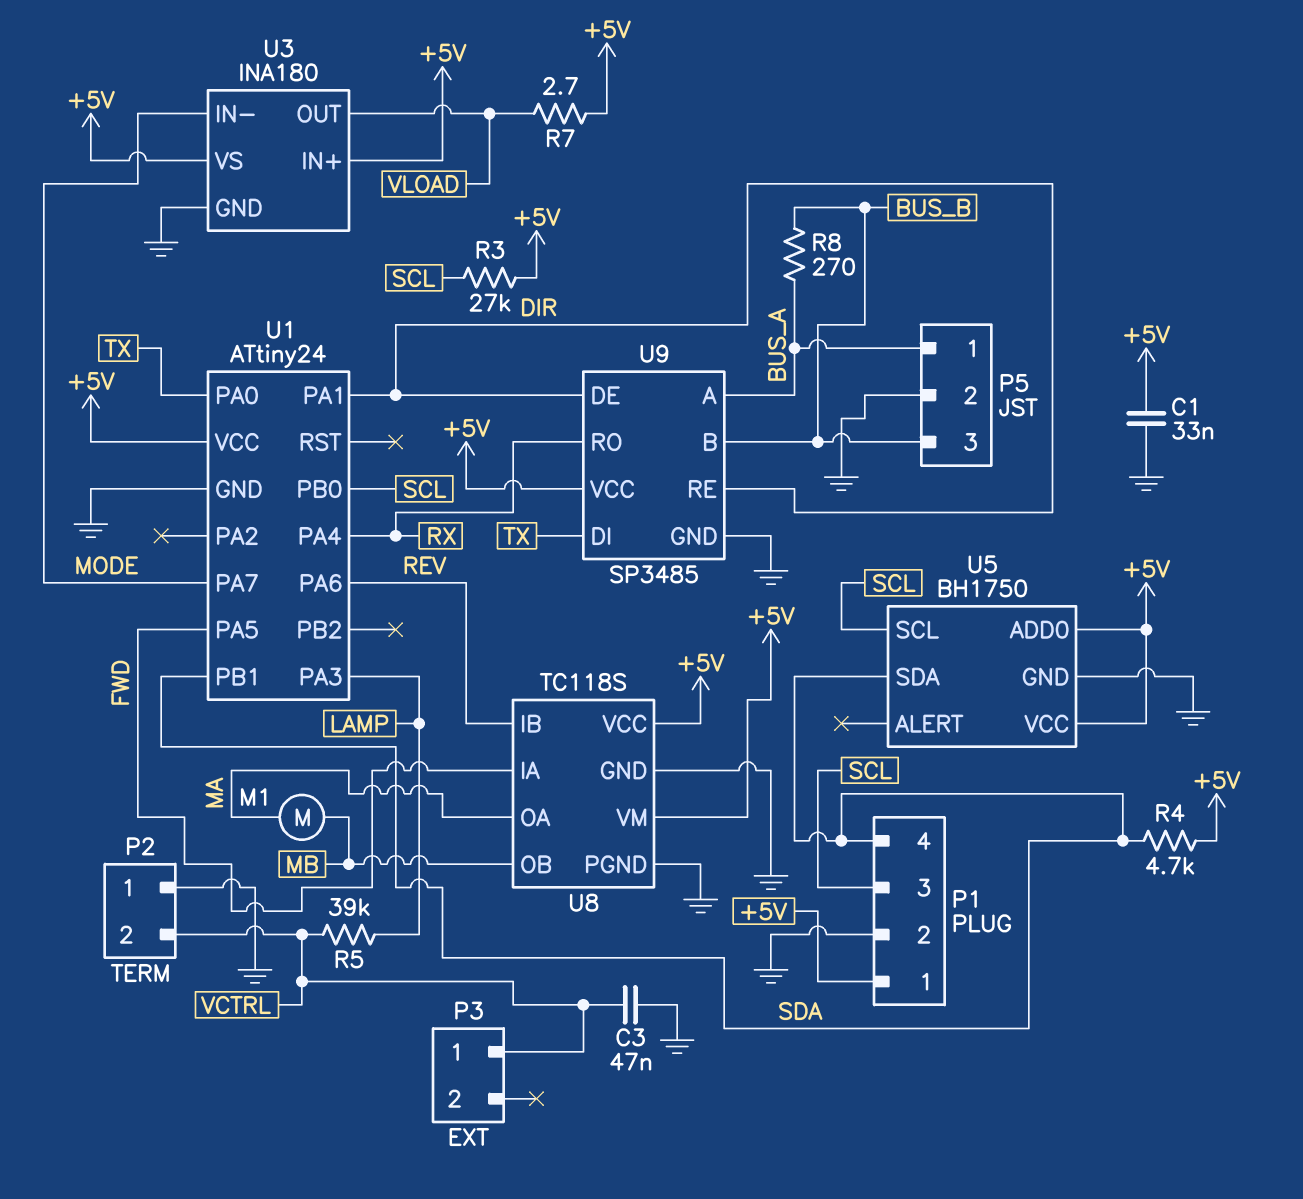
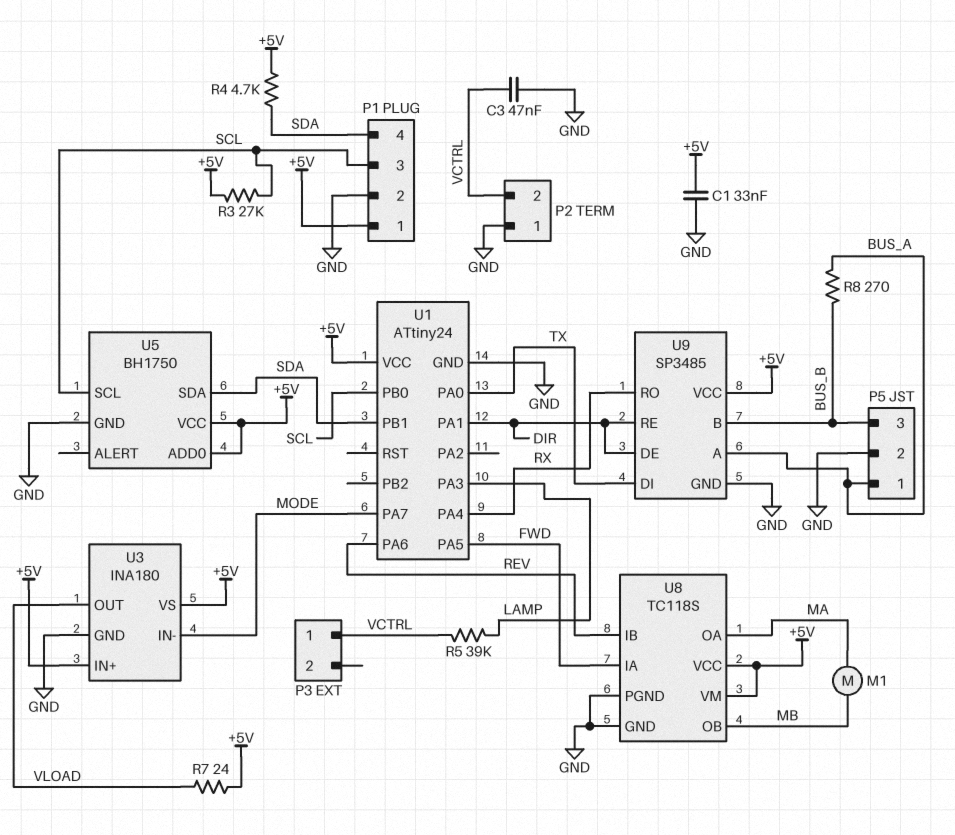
R7: 2.7 (+5V, VLOAD) -> 24 (+5V, VLOAD)

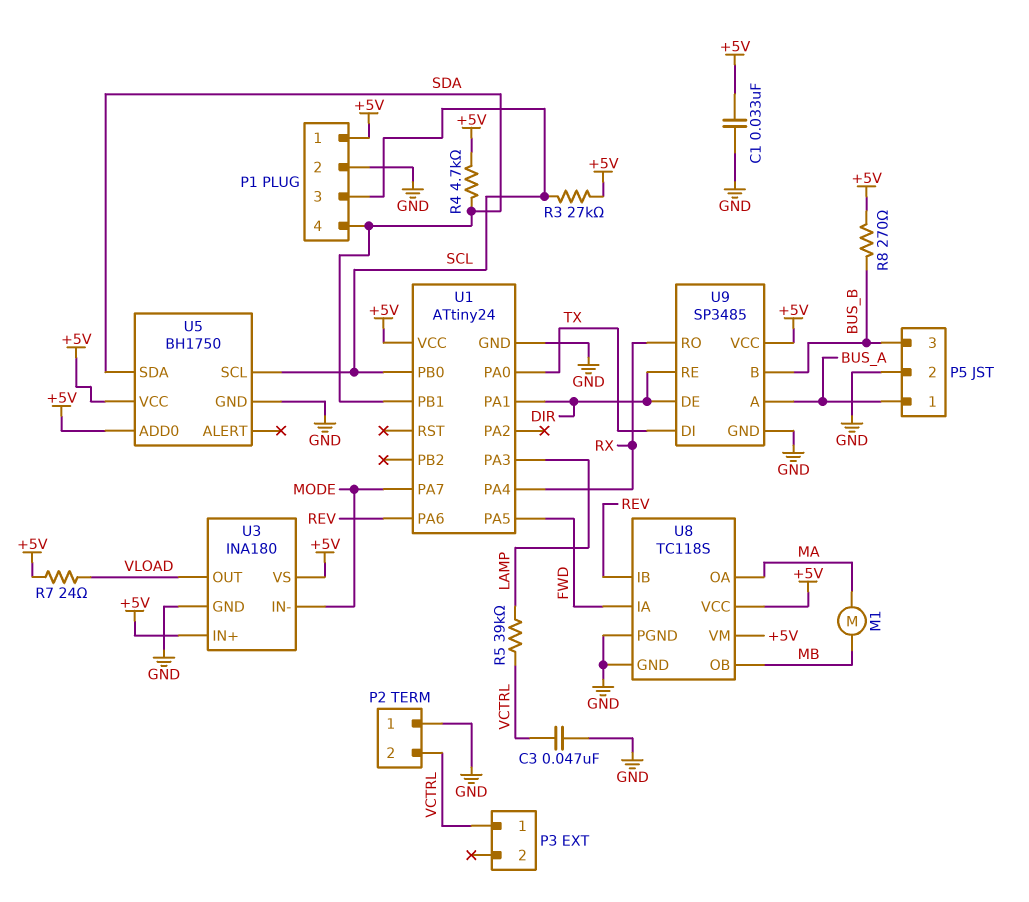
R8: 270 (BUS_A, BUS_B) -> 270 (+5V, BUS_B)

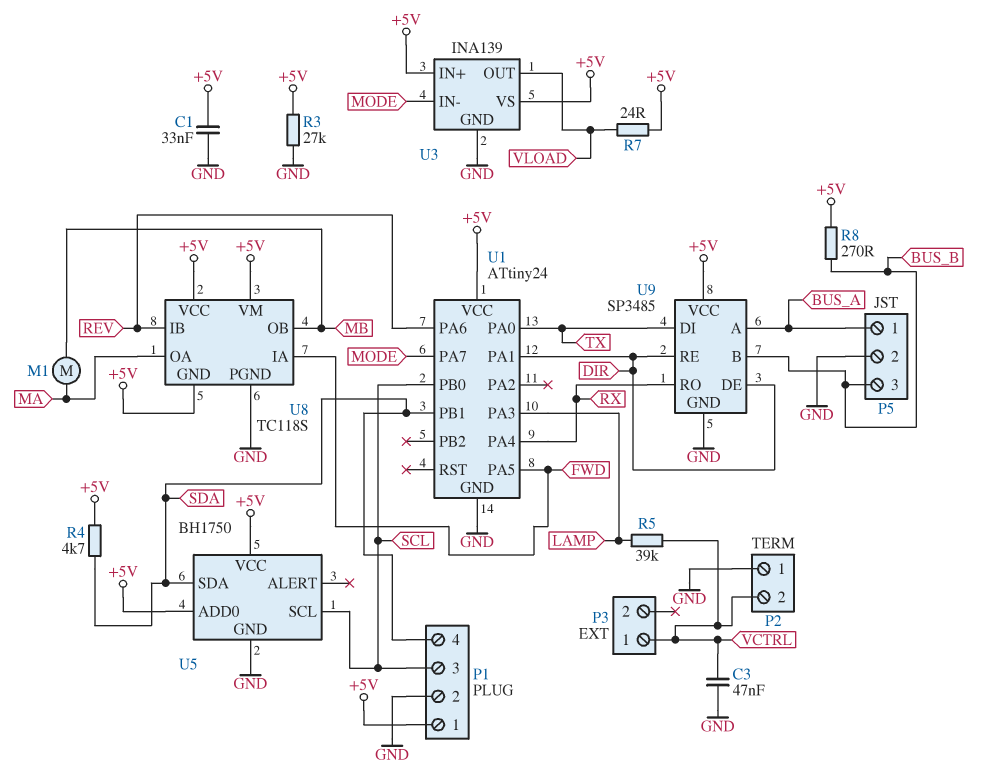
R3: 27k (+5V, SCL) -> 27k (+5V, GND)
U3: INA180 -> INA139
U8 pin GND: GND -> +5V

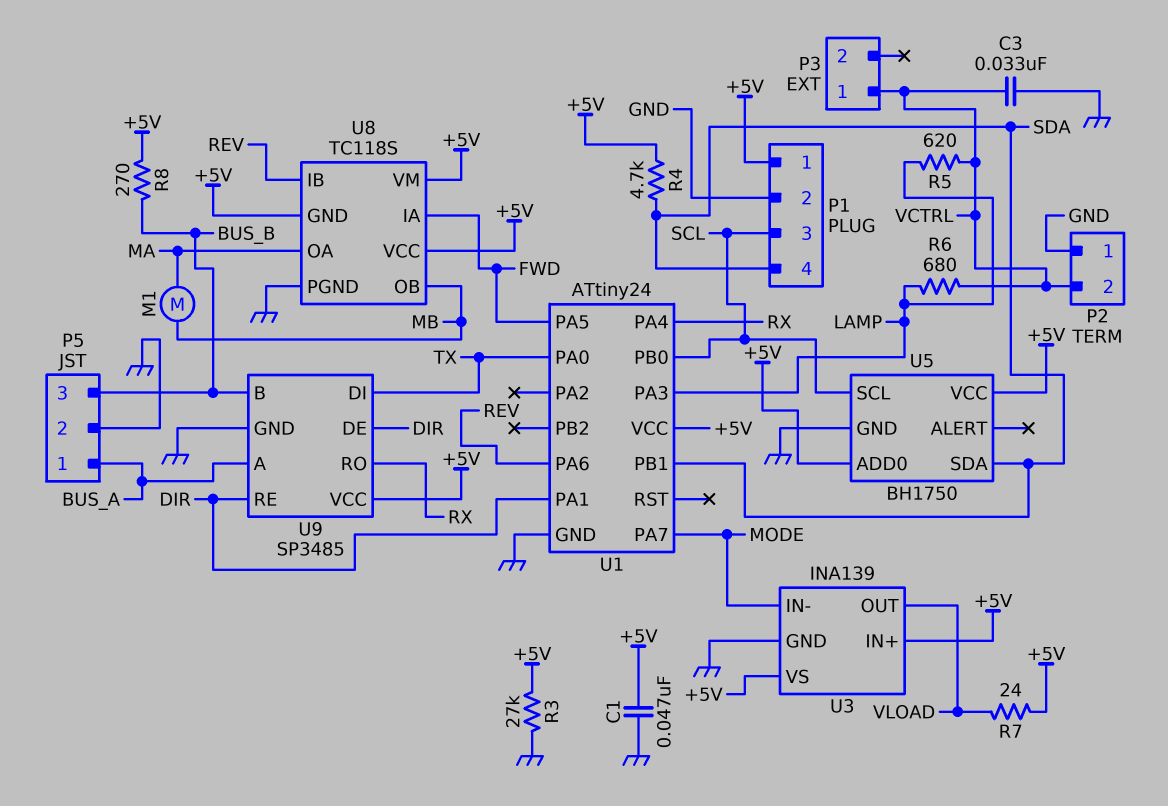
C1: 33nF (+5V, GND) -> 47nF (+5V, GND)
C3: 47nF (GND, VCTRL) -> 33nF (GND, VCTRL)
R5: 39k (LAMP, VCTRL) -> 620 (LAMP, VCTRL)
R6: none -> 680 (LAMP, VCTRL)

